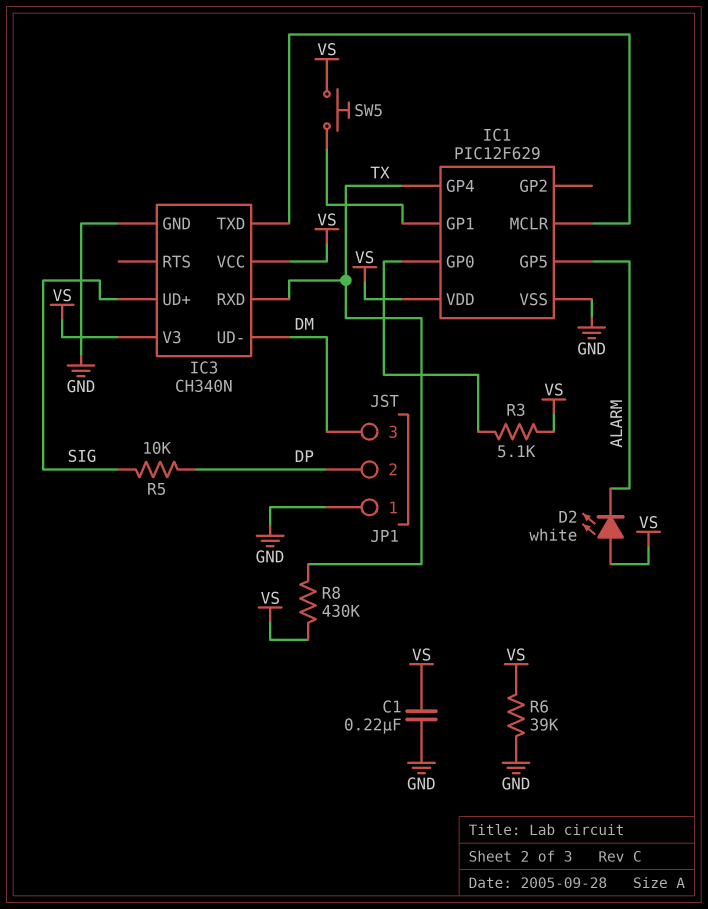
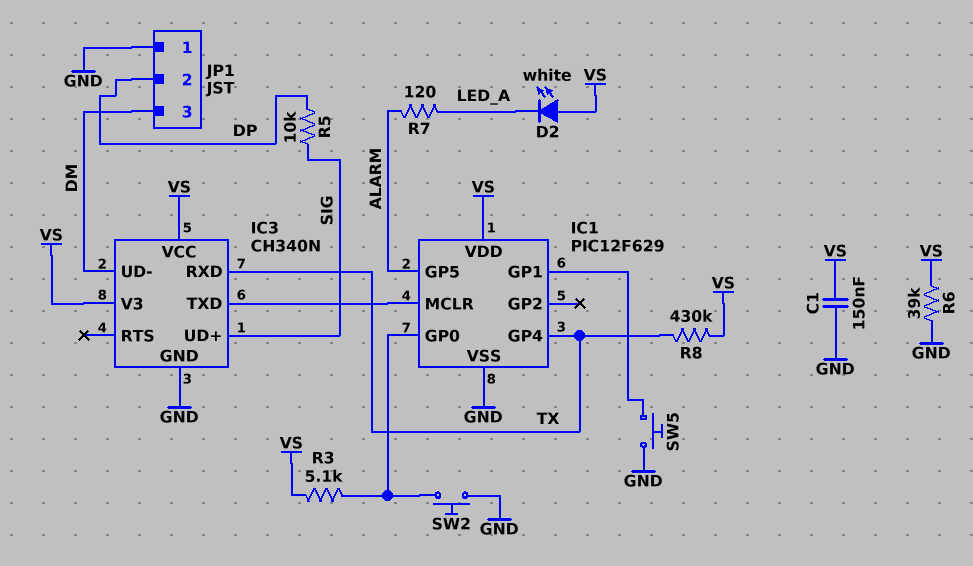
C1: 220nF (GND, VS) -> 150nF (GND, VS)
D2: LED white (A VS, K ALARM) -> LED white (A VS, K LED_A)
R7: none -> 120 (ALARM, LED_A)
SW2: none -> button (GND, IC1/GP0)
SW5: button (IC1/GP1, VS) -> button (GND, IC1/GP1)

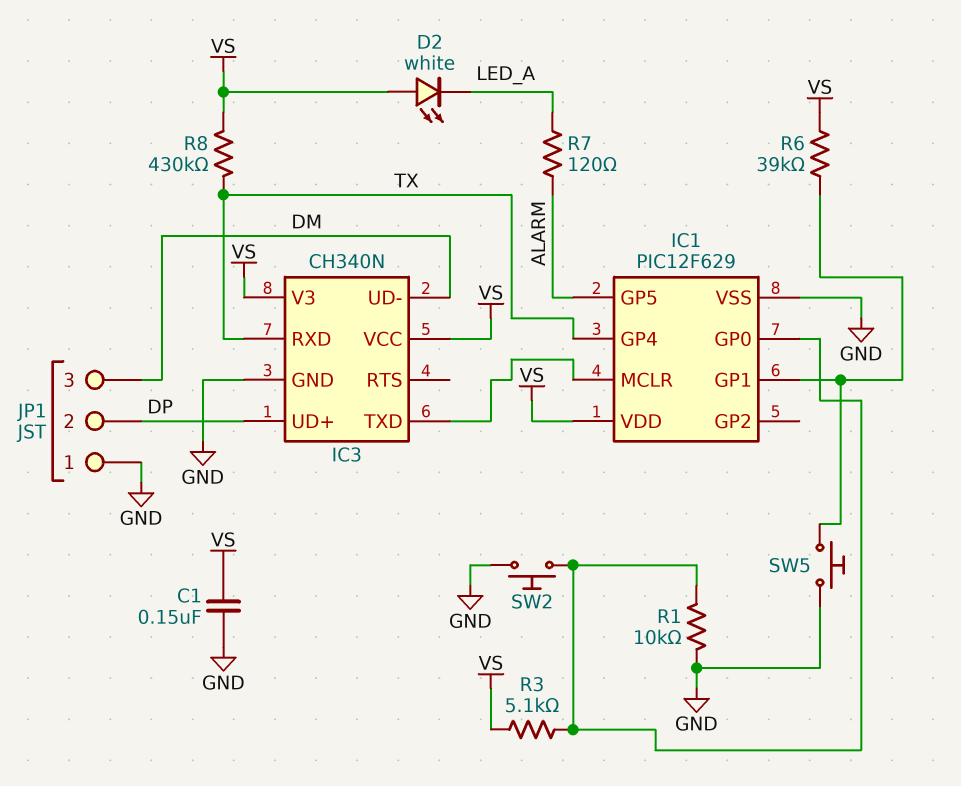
IC3 pin UD+: SIG -> DP
R1: none -> 10k (GND, IC1/GP0)
R5: 10k (DP, SIG) -> none
R6: 39k (GND, VS) -> 39k (IC1/GP1, VS)

